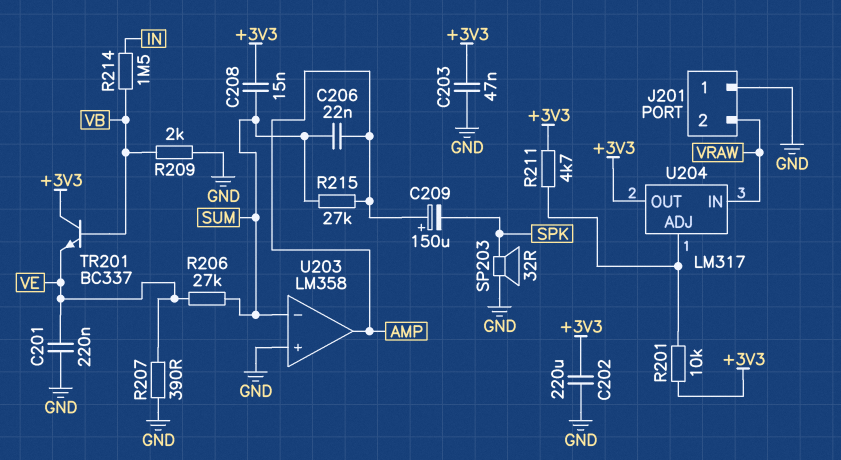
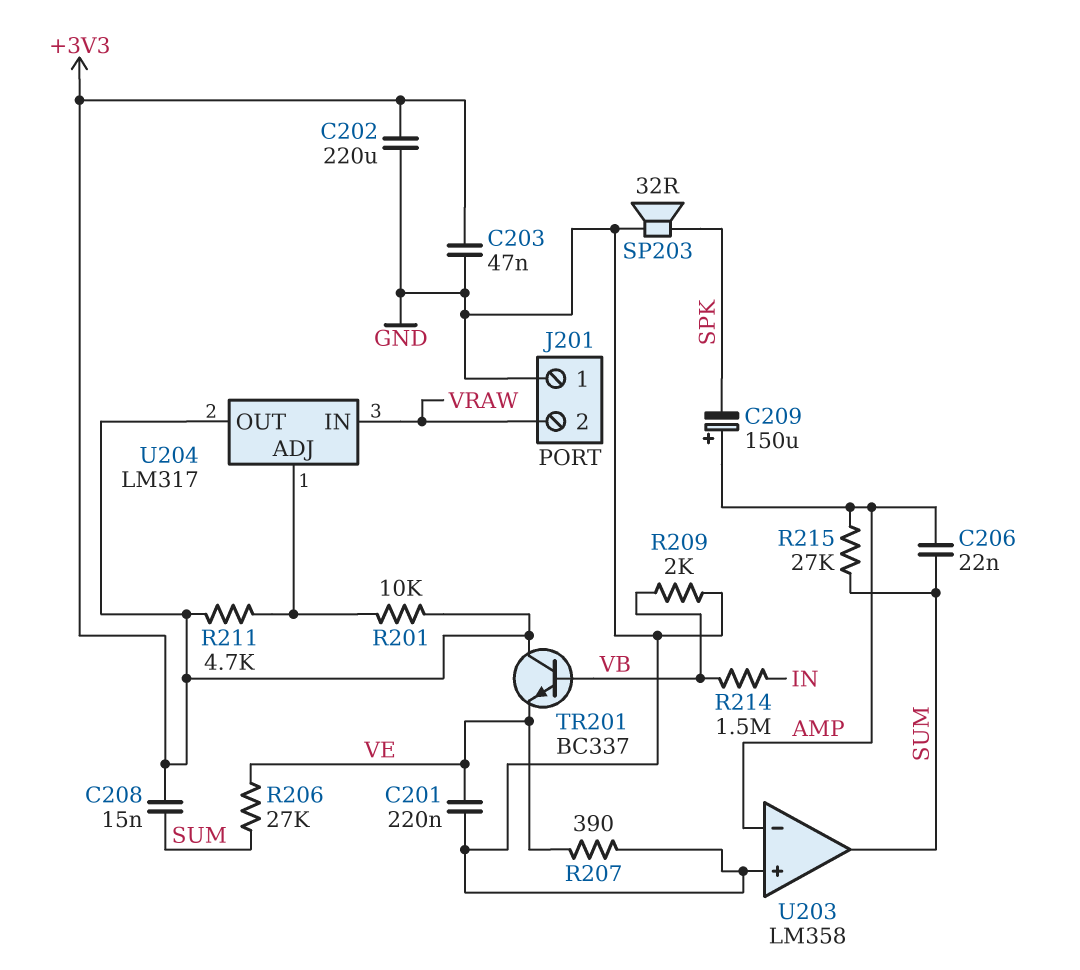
U203 pin in-: SUM -> AMP
U203 pin out: AMP -> SUM

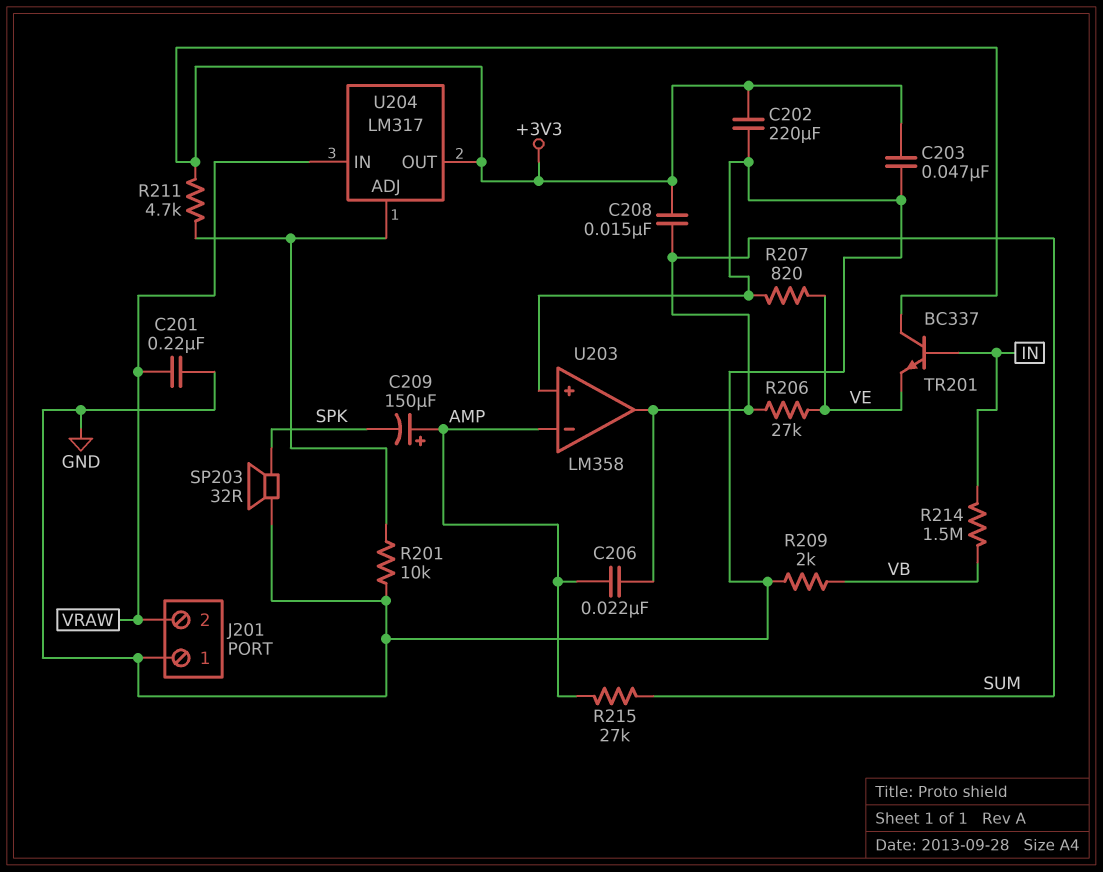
C201: 220nF (GND, VE) -> 220nF (GND, VRAW)
R201: 10k (+3V3, U204/ADJ) -> 10k (GND, U204/ADJ)
R207: 390 (GND, VE) -> 820 (GND, VE)
TR201: NPN BC337 (B VB, C +3V3, E VE) -> NPN BC337 (B IN, C +3V3, E VE)

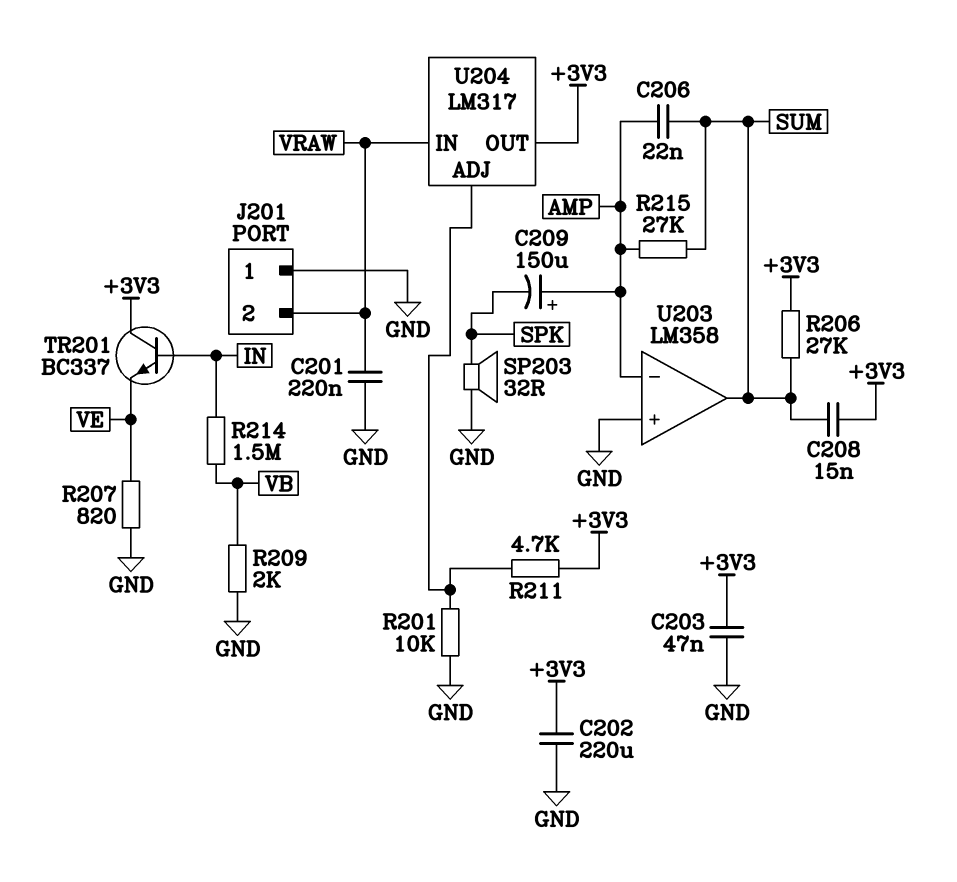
R206: 27k (SUM, VE) -> 27k (+3V3, SUM)

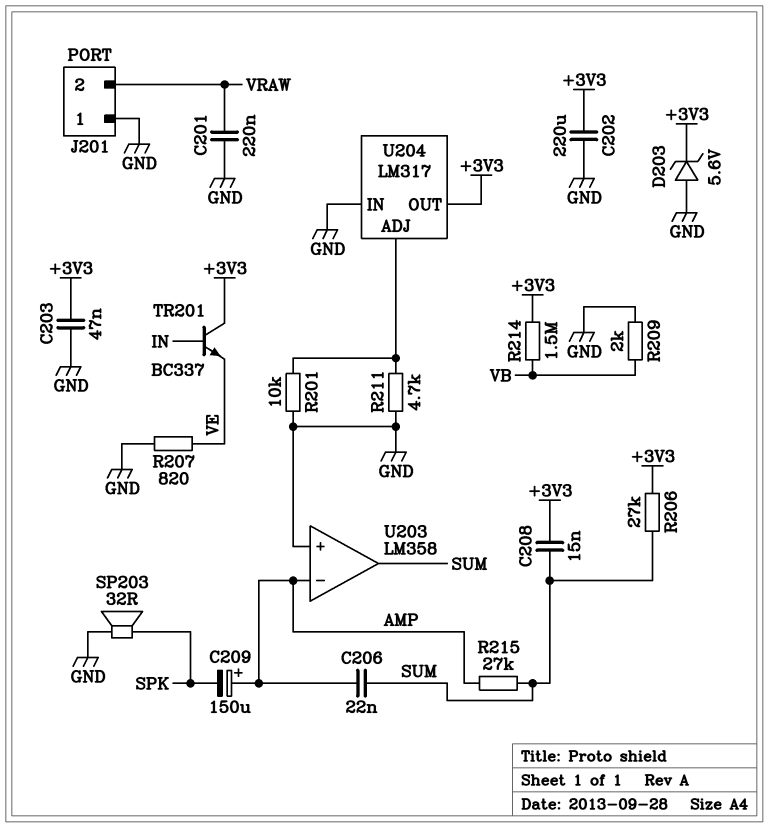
D203: none -> zener 5.6V (A GND, K +3V3)
R211: 4.7k (+3V3, U204/ADJ) -> 4.7k (GND, U204/ADJ)
R214: 1.5M (IN, VB) -> 1.5M (+3V3, VB)
U204 pin IN: VRAW -> GND

